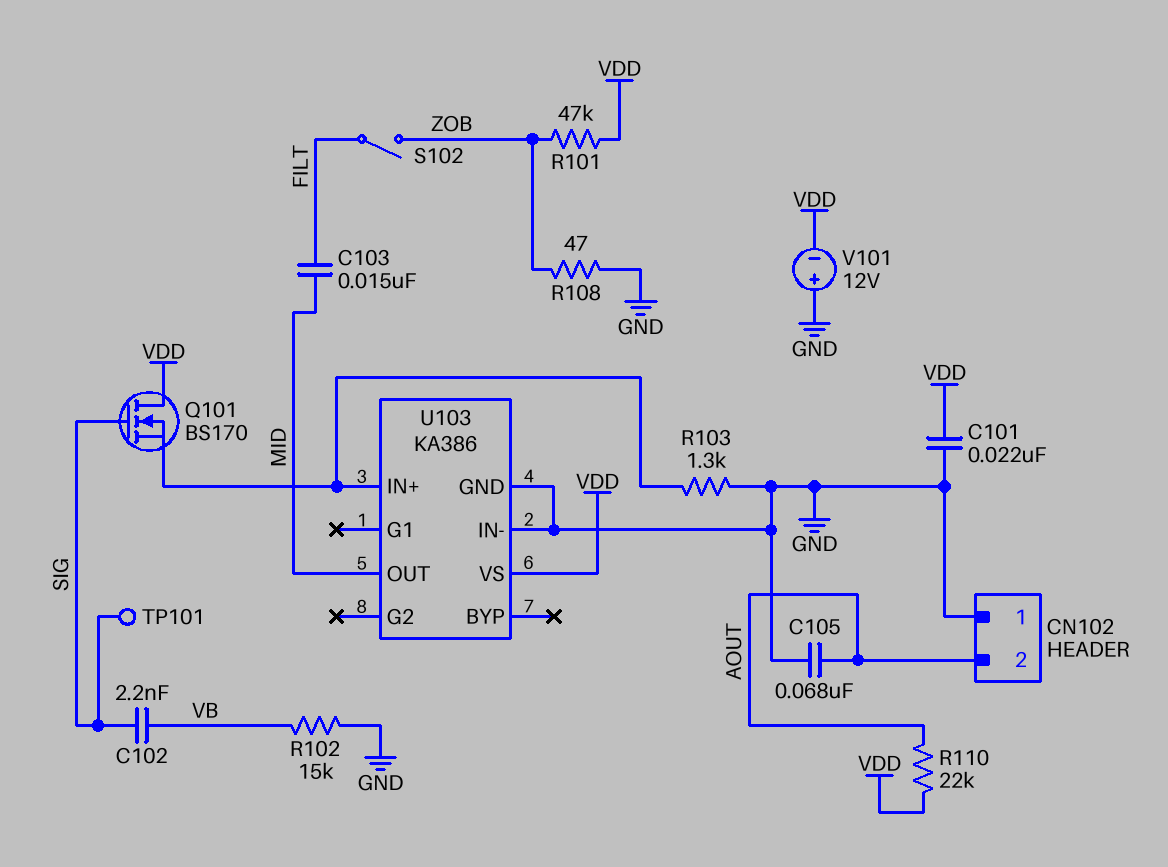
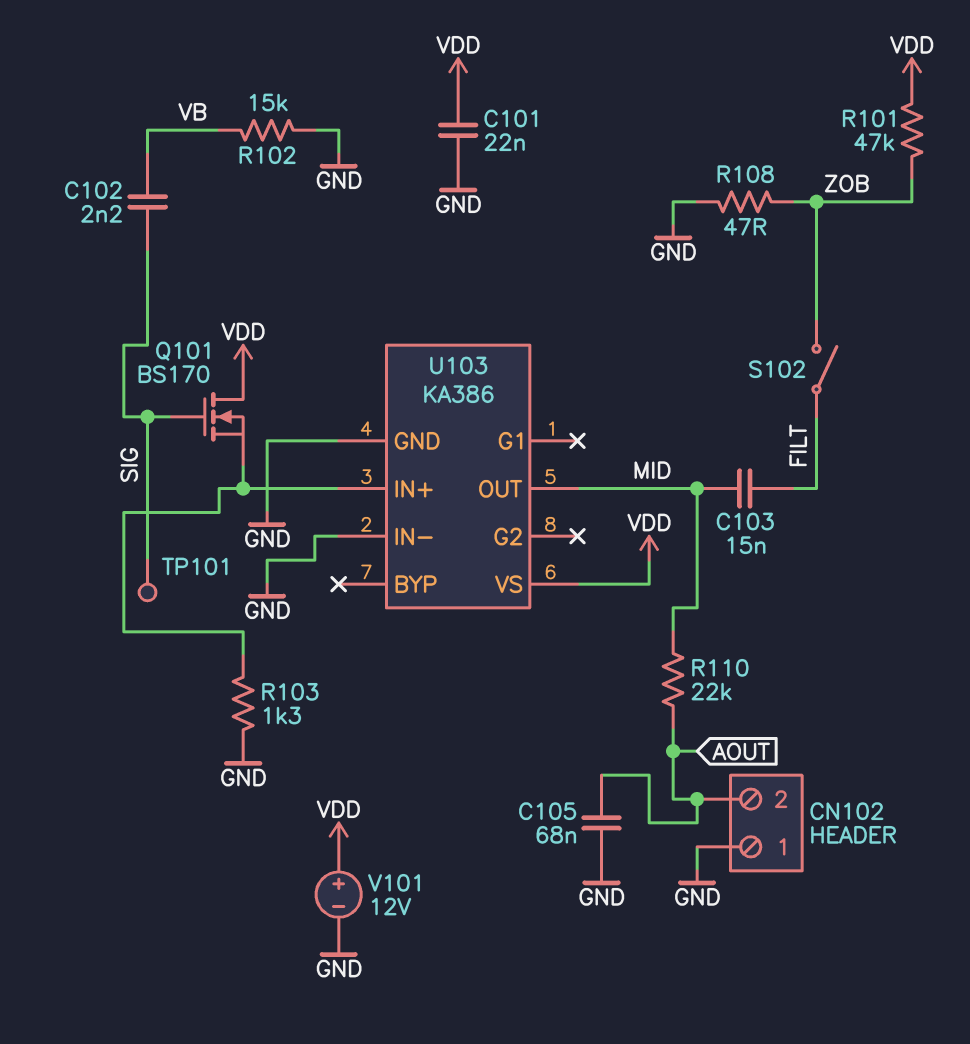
R110: 22k (AOUT, VDD) -> 22k (AOUT, MID)
V101: 12V (plus GND, minus VDD) -> 12V (plus VDD, minus GND)

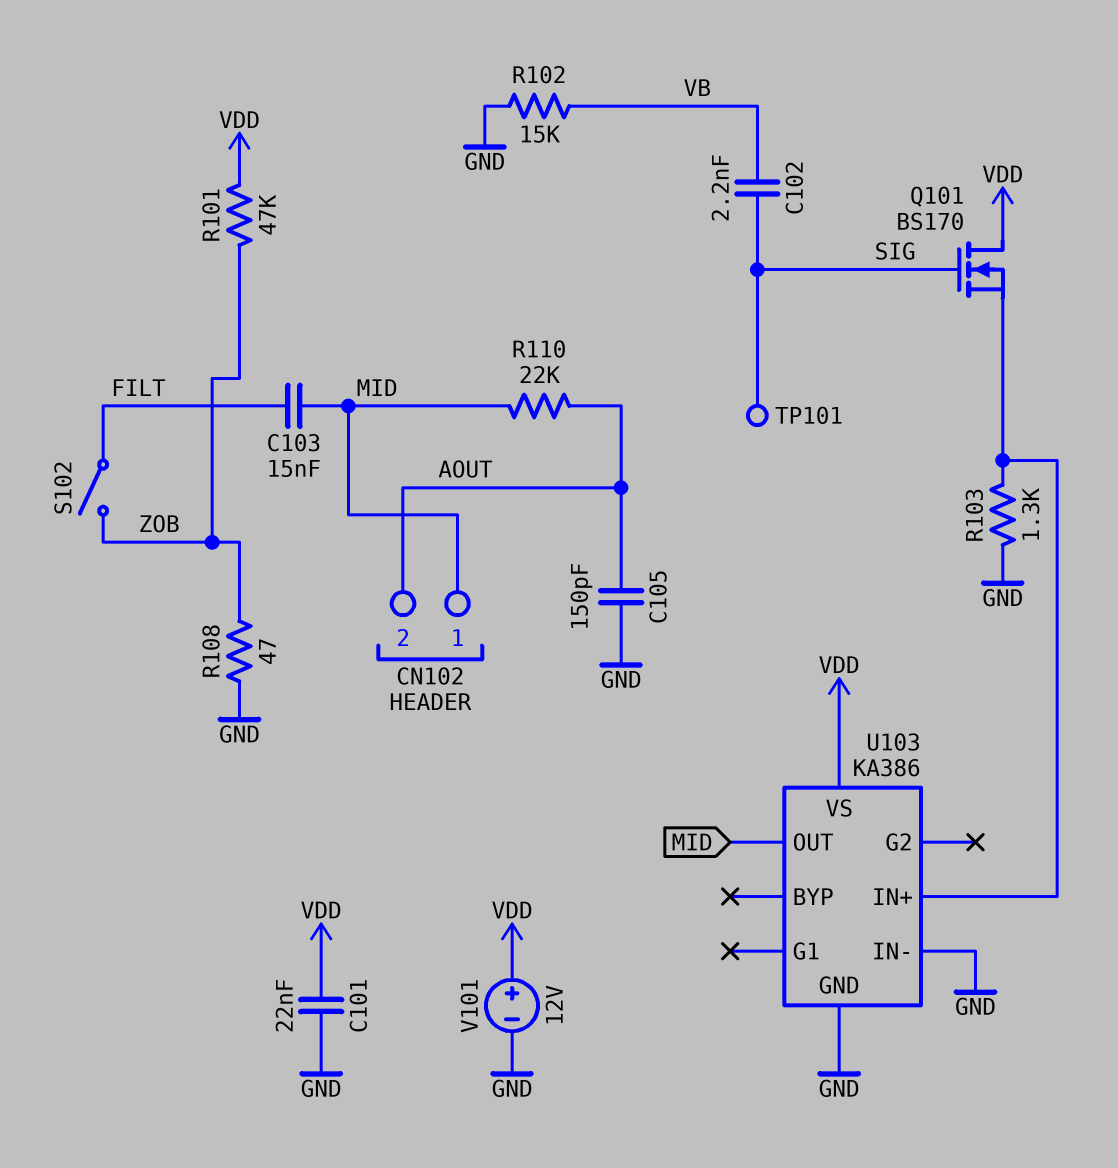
C105: 68nF (AOUT, GND) -> 150pF (AOUT, GND)
CN102 pin 1: GND -> MID

